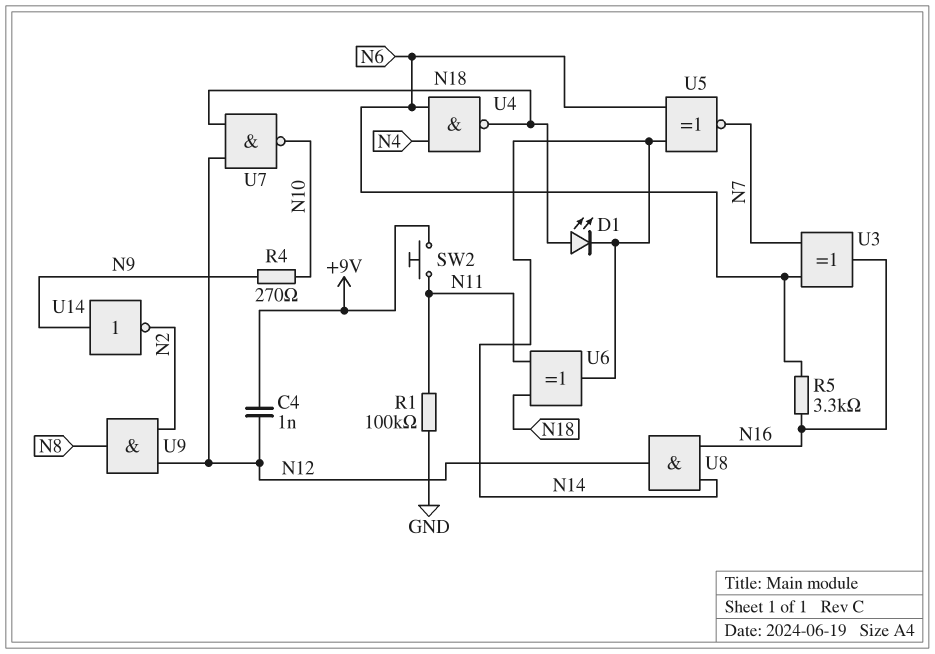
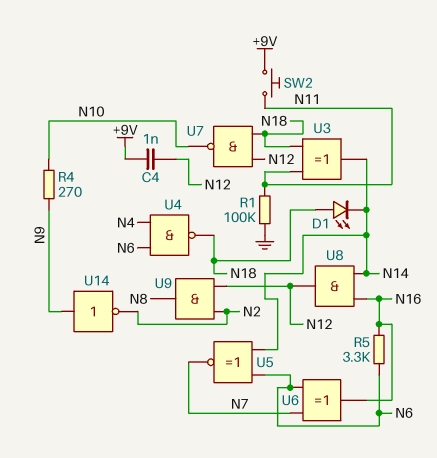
U3: XOR (in N6, in N7, out N16) -> XOR (in N11, in N18, out N14)
U6: XOR (in N11, in N18, out N14) -> XOR (in N6, in N7, out N16)

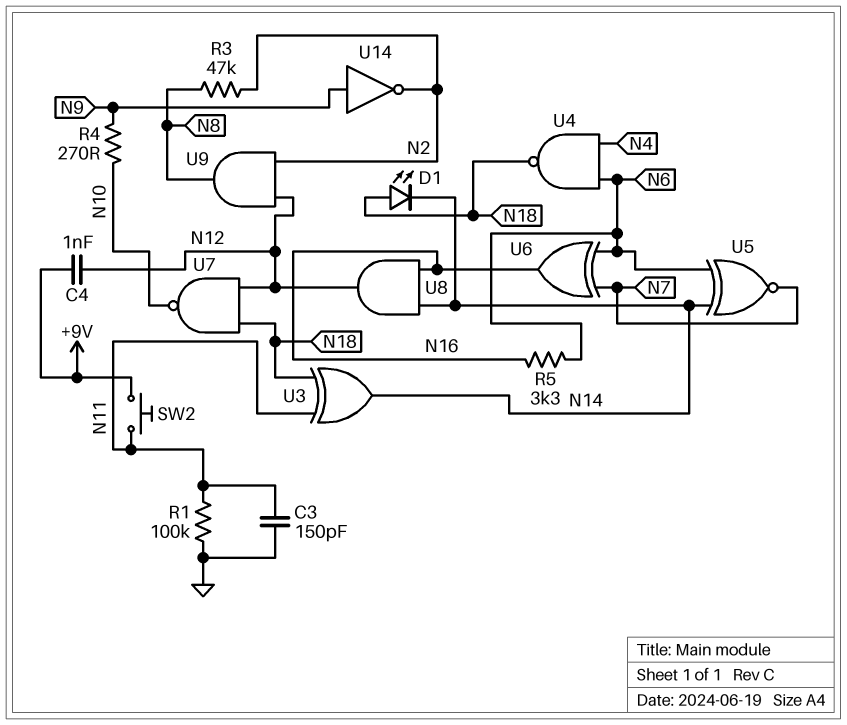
C3: none -> 150pF (GND, N11)
R3: none -> 47k (N2, N8)

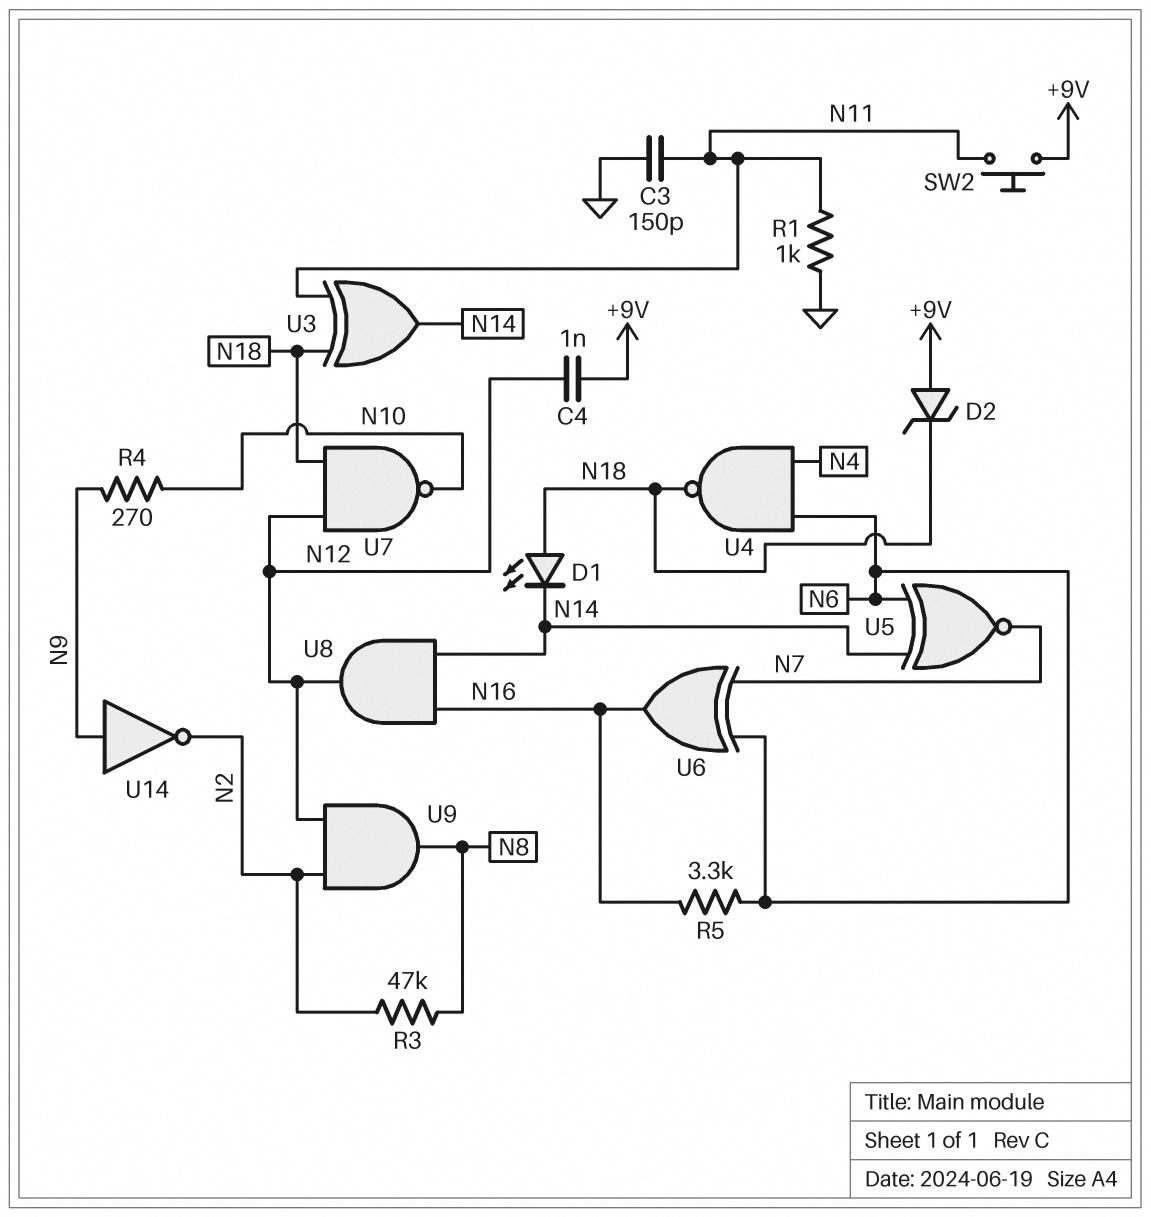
D2: none -> zener (A +9V, K N18)
R1: 100k (GND, N11) -> 1k (GND, N11)

